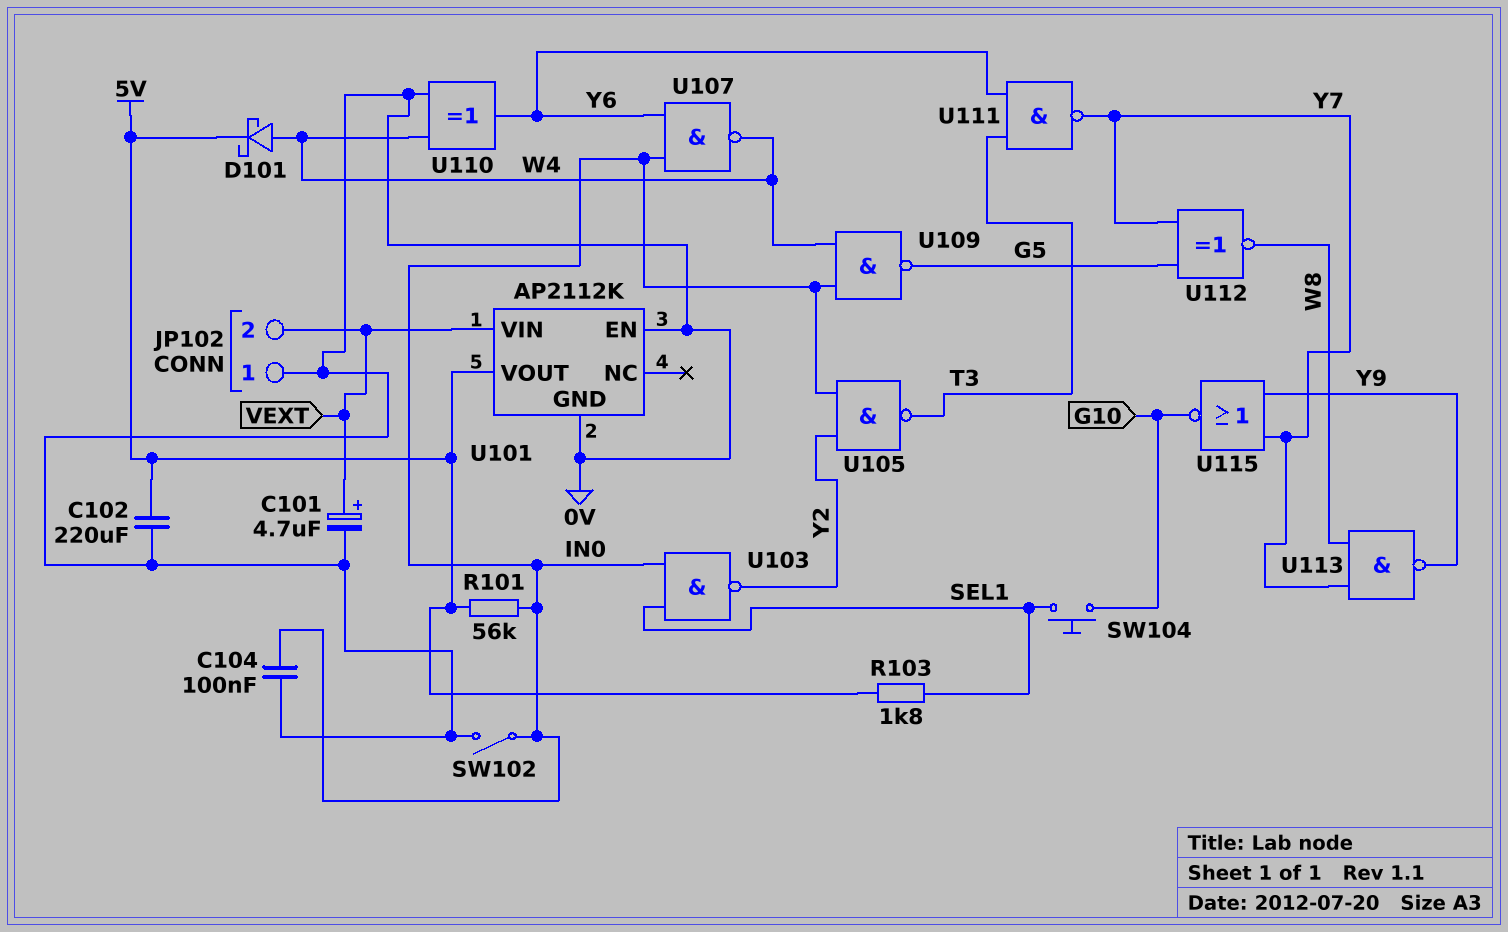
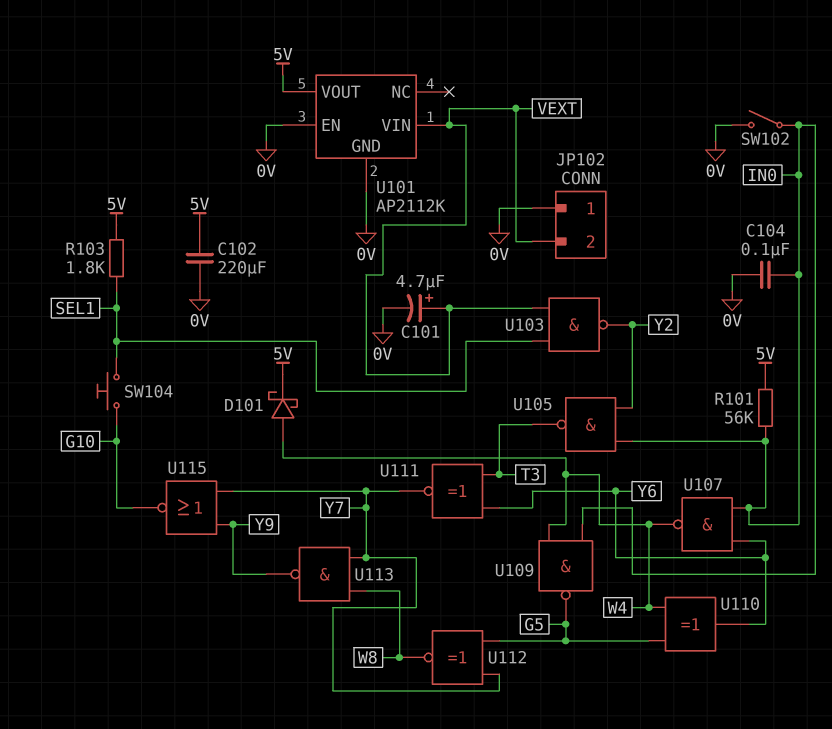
U103: NAND (in IN0, in SEL1, out Y2) -> NAND (in SEL1, in VEXT, out Y2)
U110: XOR (in 0V, in W4, out Y6) -> XOR (in G5, in W4, out Y6)
U111: NAND (in T3, in Y6, out Y7) -> XNOR (in T3, in Y6, out Y7)

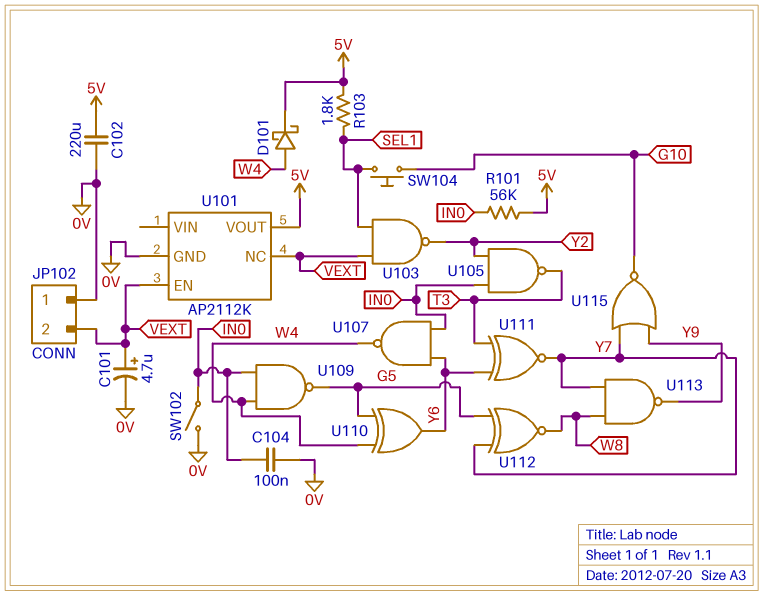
U101 pin EN: 0V -> VEXT
U101 pin NC: none -> VEXT
U101 pin VIN: VEXT -> none

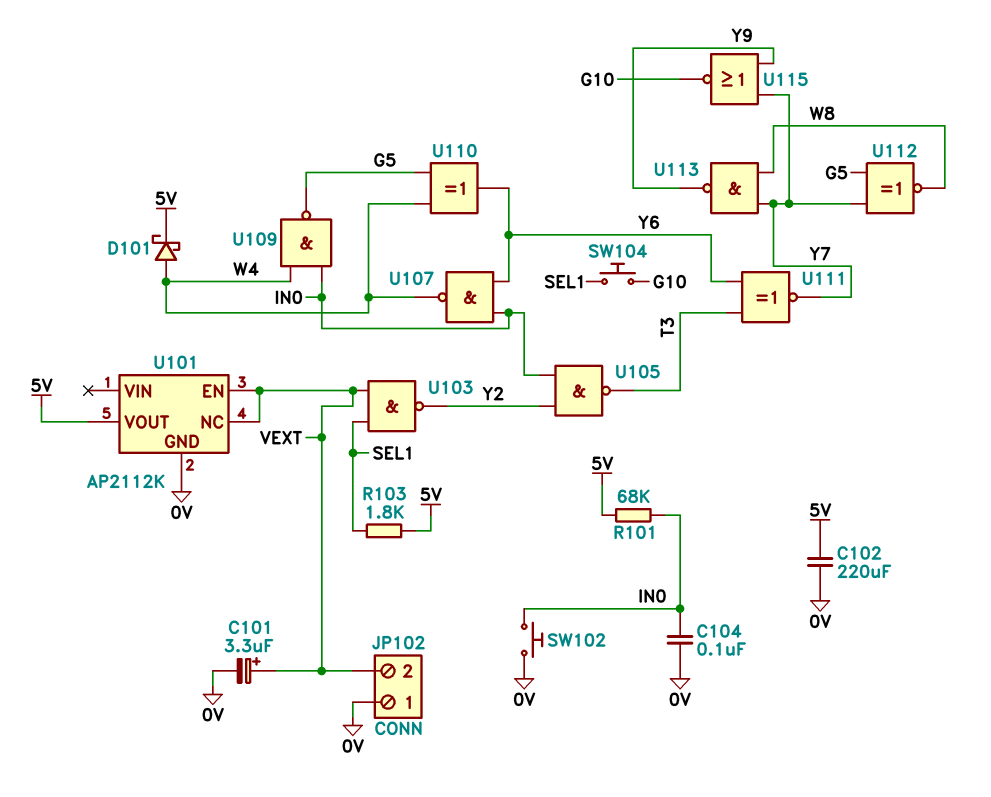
C101: 4.7uF (plus VEXT, minus 0V) -> 3.3uF (plus VEXT, minus 0V)
R101: 56k (5V, IN0) -> 68k (5V, IN0)
SW102: switch (0V, IN0) -> button (0V, IN0)

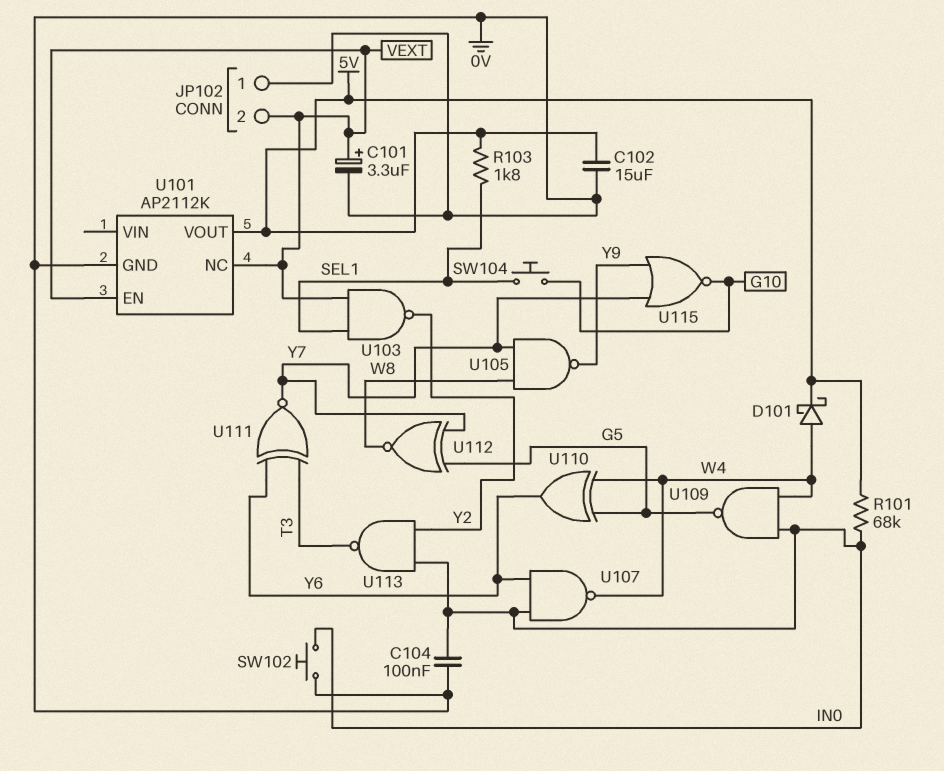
C102: 220uF (0V, 5V) -> 15uF (0V, 5V)
U105: NAND (in IN0, in Y2, out T3) -> NAND (in W8, in Y7, out Y9)
U113: NAND (in W8, in Y7, out Y9) -> NAND (in IN0, in Y2, out T3)

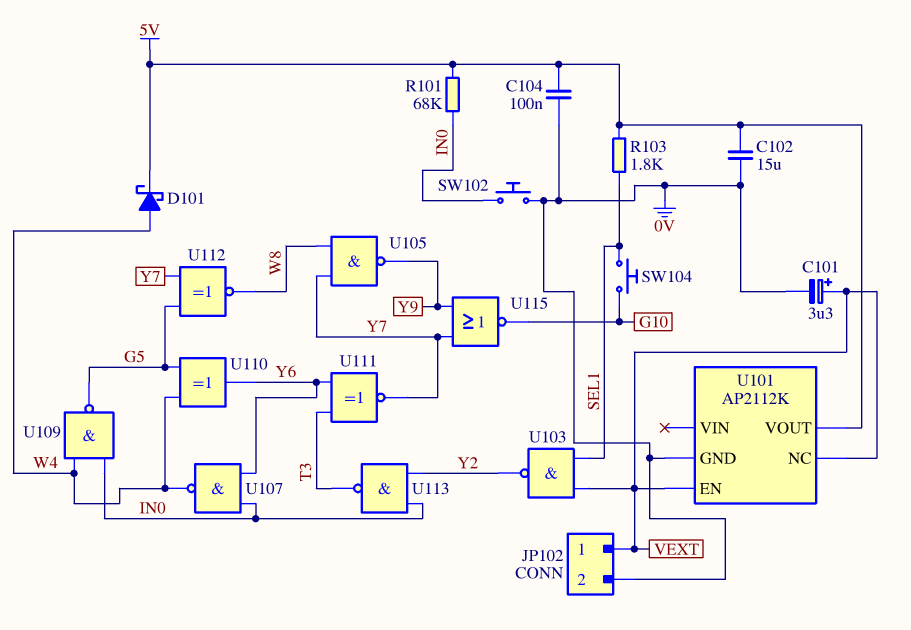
C104: 100nF (0V, IN0) -> 100nF (0V, 5V)
JP102 pin 1: 0V -> VEXT
JP102 pin 2: VEXT -> 0V

